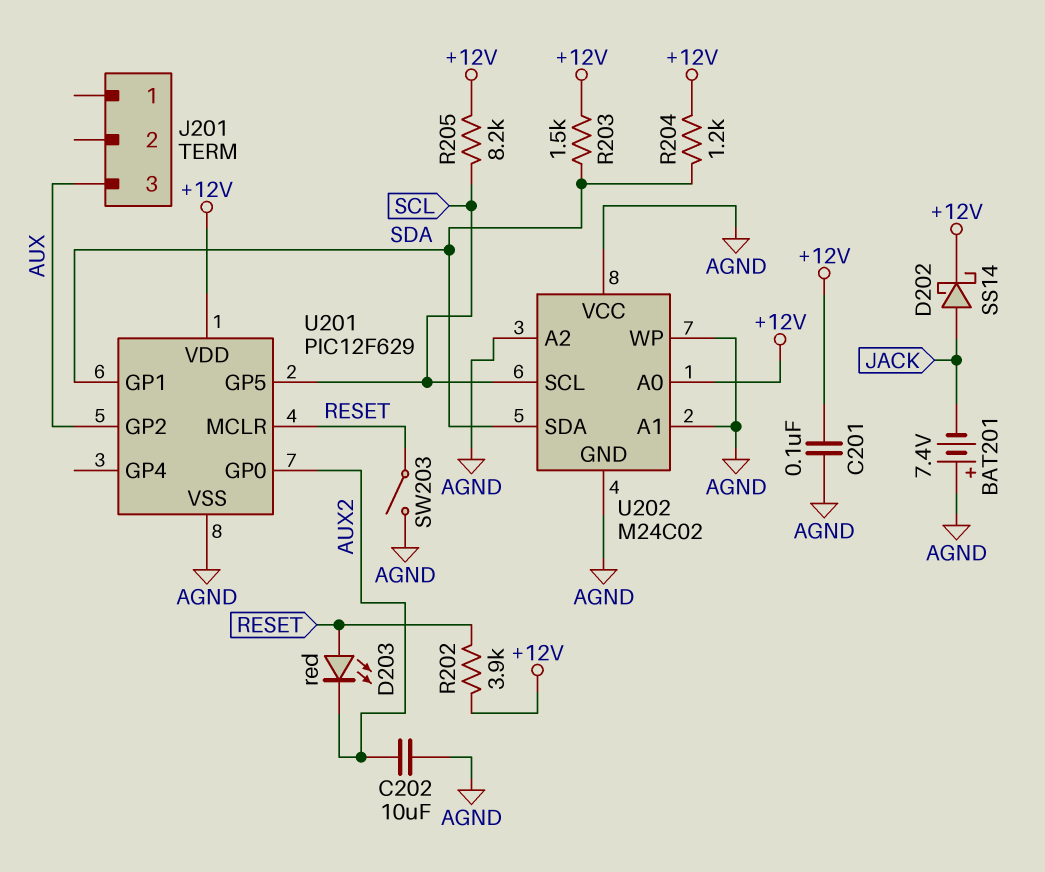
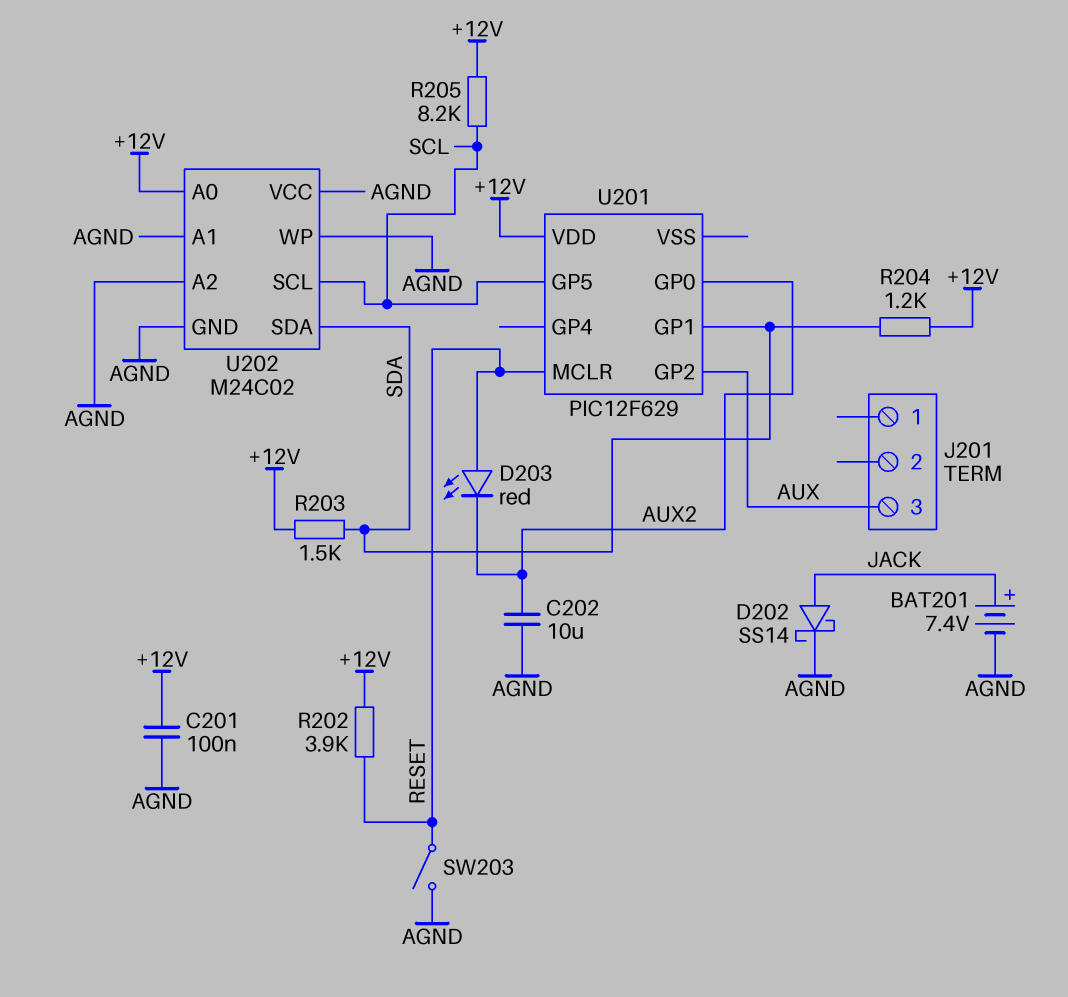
BAT201: 7.4V (plus AGND, minus JACK) -> 7.4V (plus JACK, minus AGND)
D202: schottky SS14 (A JACK, K +12V) -> schottky SS14 (A JACK, K AGND)
U201 pin VSS: AGND -> none

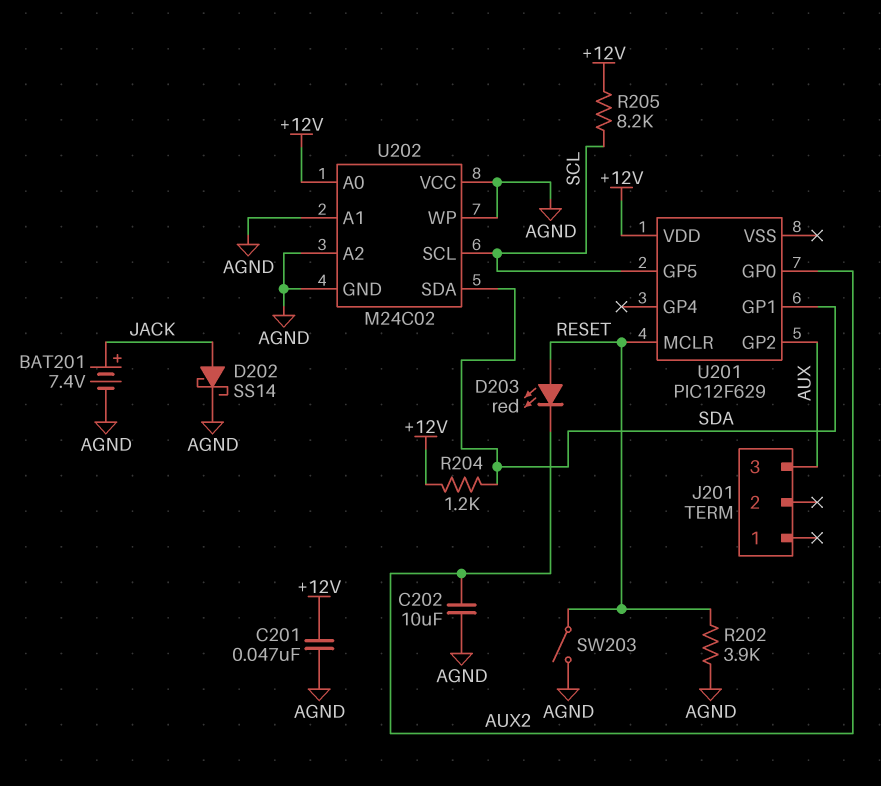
C201: 100nF (+12V, AGND) -> 47nF (+12V, AGND)
R202: 3.9k (+12V, RESET) -> 3.9k (AGND, RESET)
R203: 1.5k (+12V, SDA) -> none

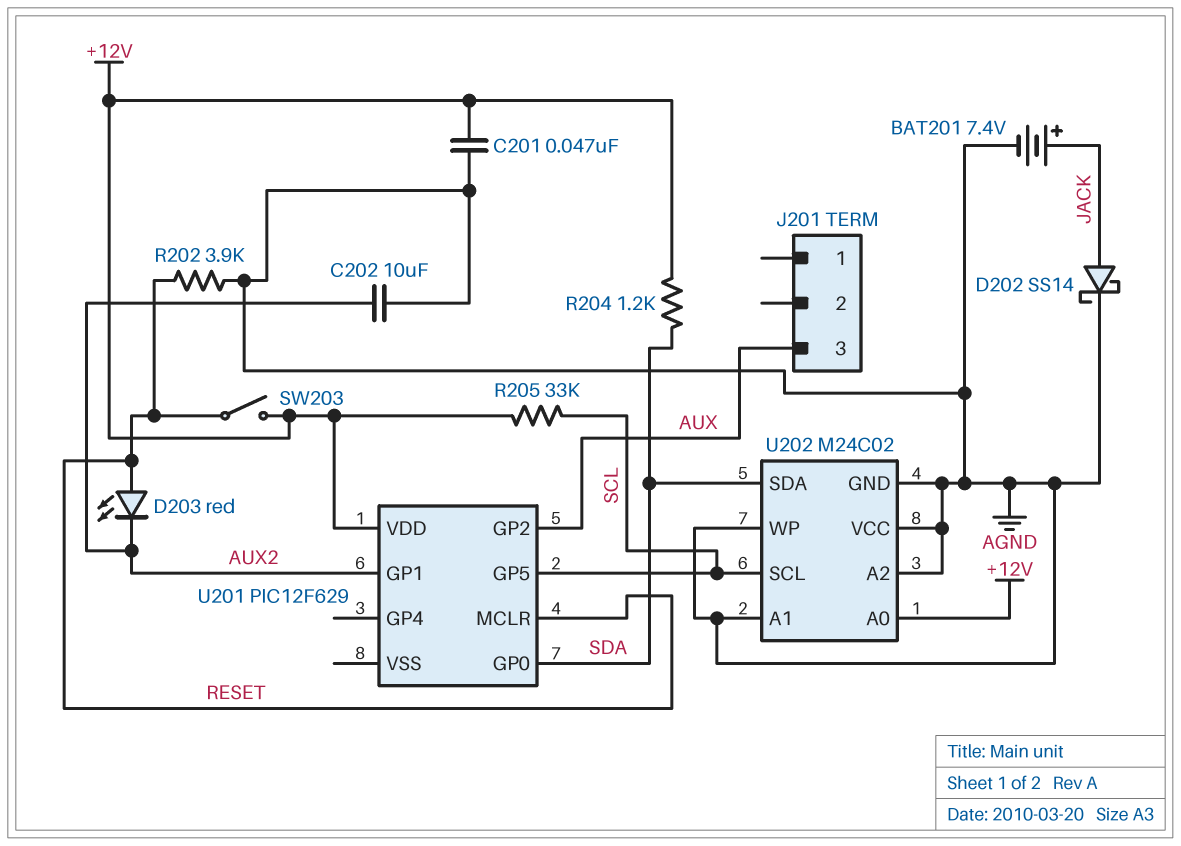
R205: 8.2k (+12V, SCL) -> 33k (+12V, SCL)
SW203: switch (AGND, RESET) -> switch (+12V, RESET)
U201 pin GP0: AUX2 -> SDA
U201 pin GP1: SDA -> AUX2

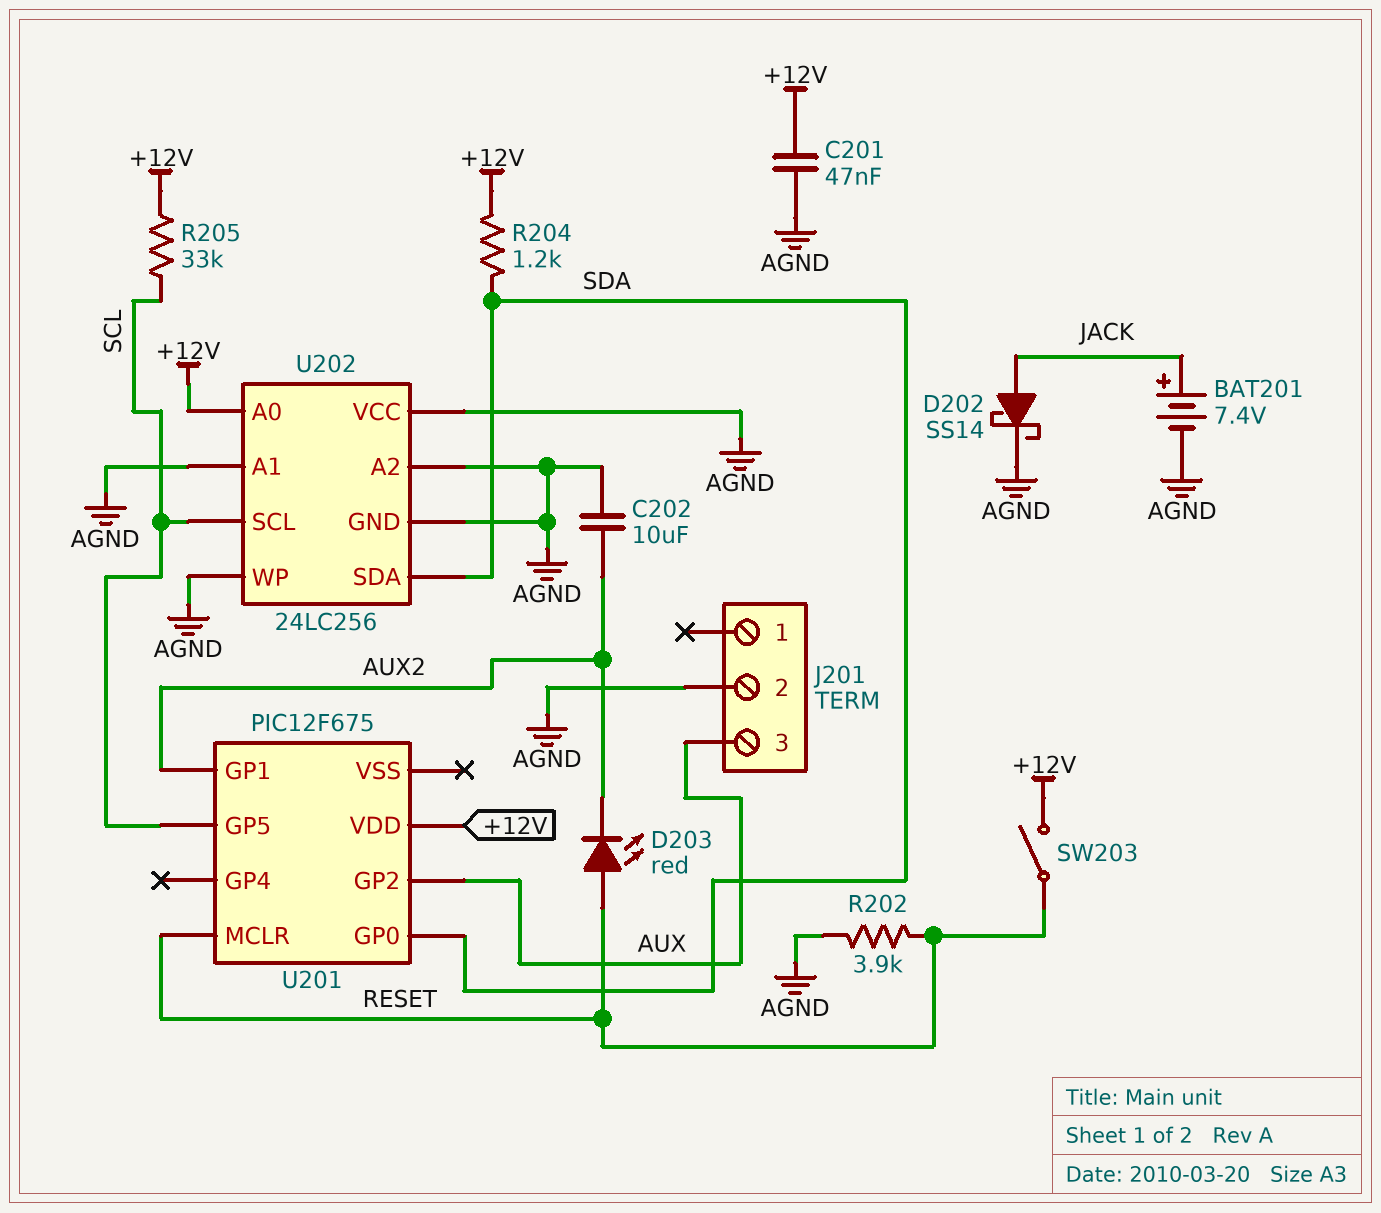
J201 pin 2: none -> AGND
U201: PIC12F629 -> PIC12F675
U202: M24C02 -> 24LC256

